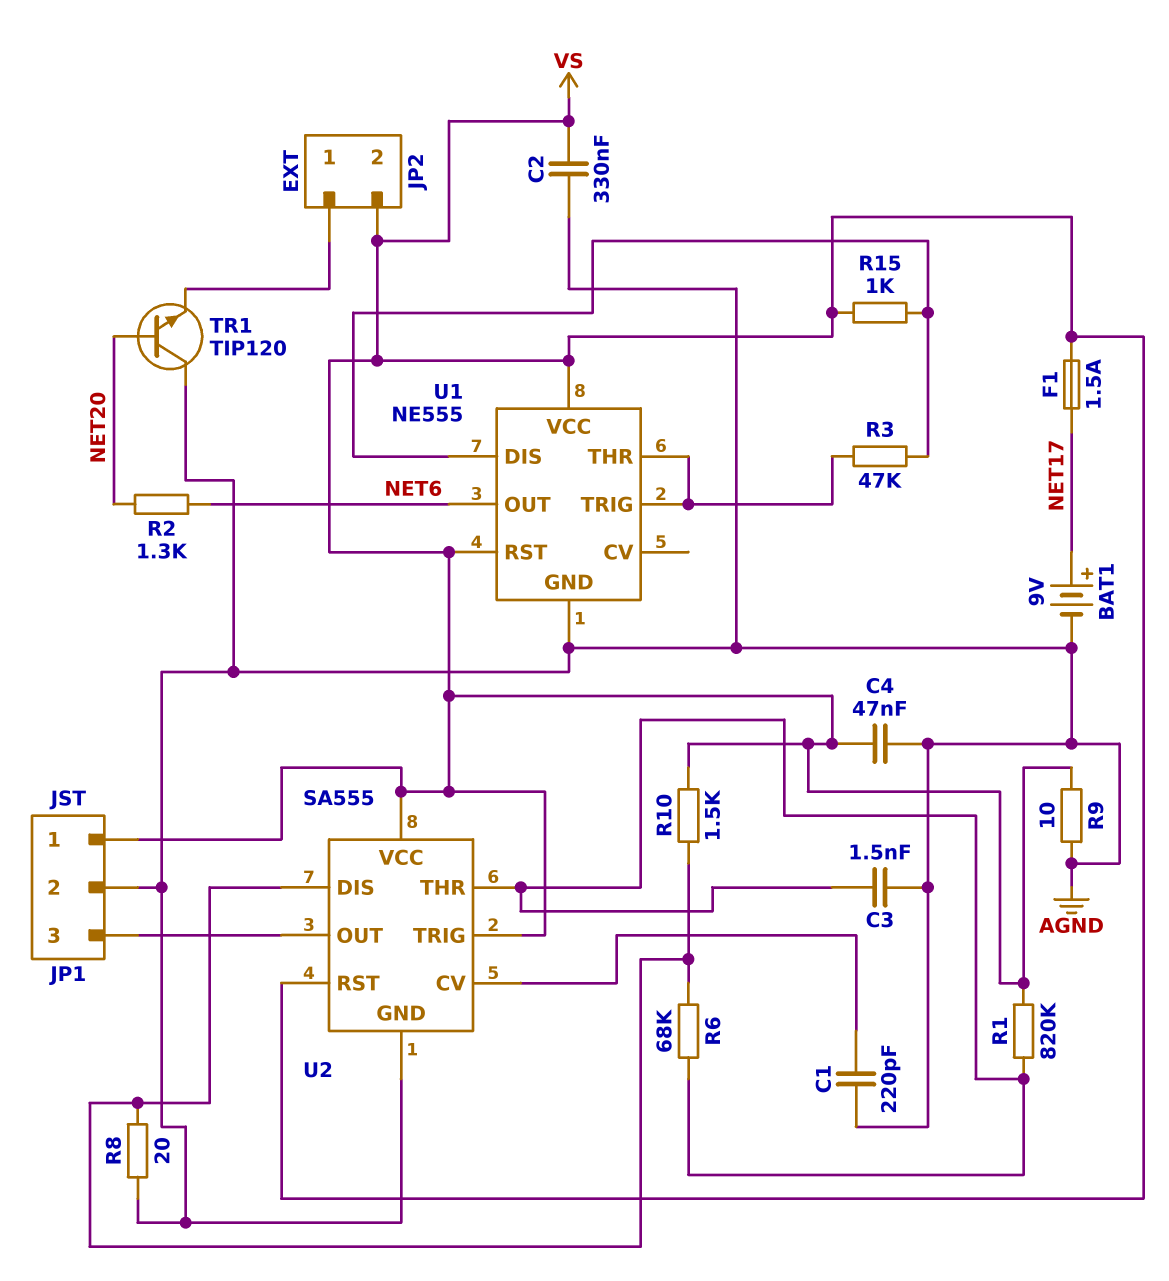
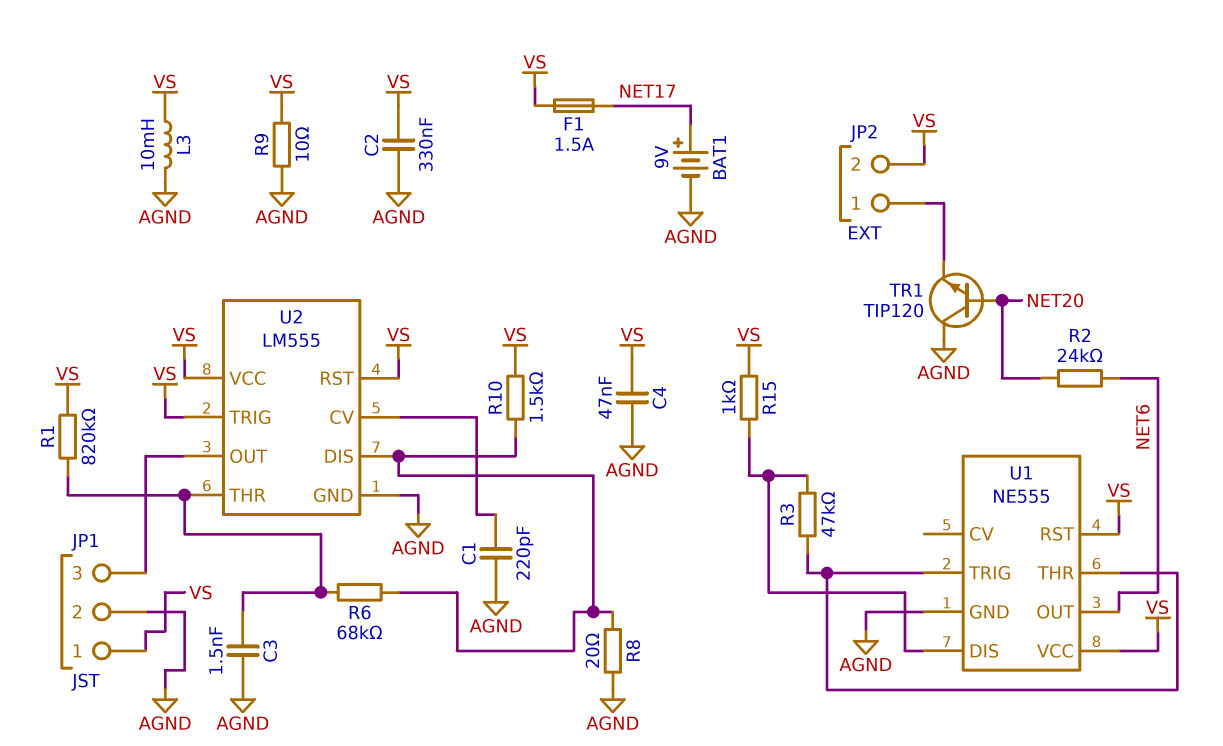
L3: none -> 10mH (AGND, VS)
R2: 1.3k (NET6, NET20) -> 24k (NET6, NET20)
U2: SA555 -> LM555

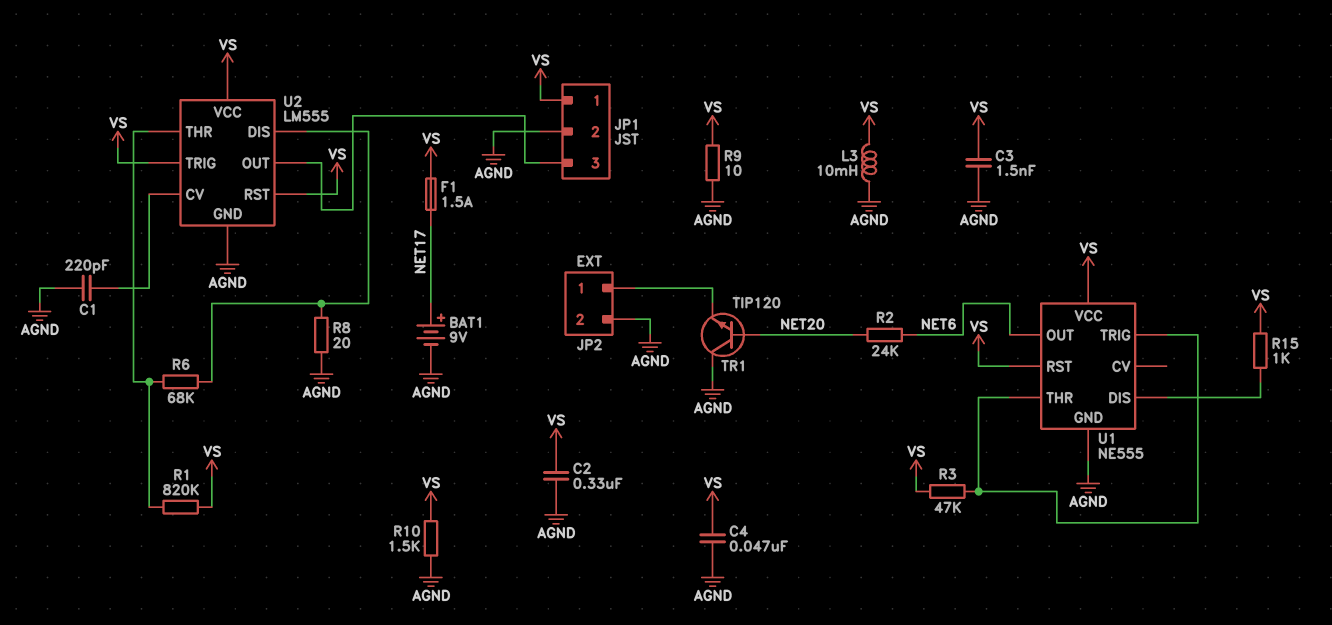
C3: 1.5nF (AGND, U2/THR) -> 1.5nF (AGND, VS)
JP2 pin 2: VS -> AGND
R3: 47k (U1/DIS, U1/THR) -> 47k (U1/THR, VS)
R10: 1.5k (U2/DIS, VS) -> 1.5k (AGND, VS)

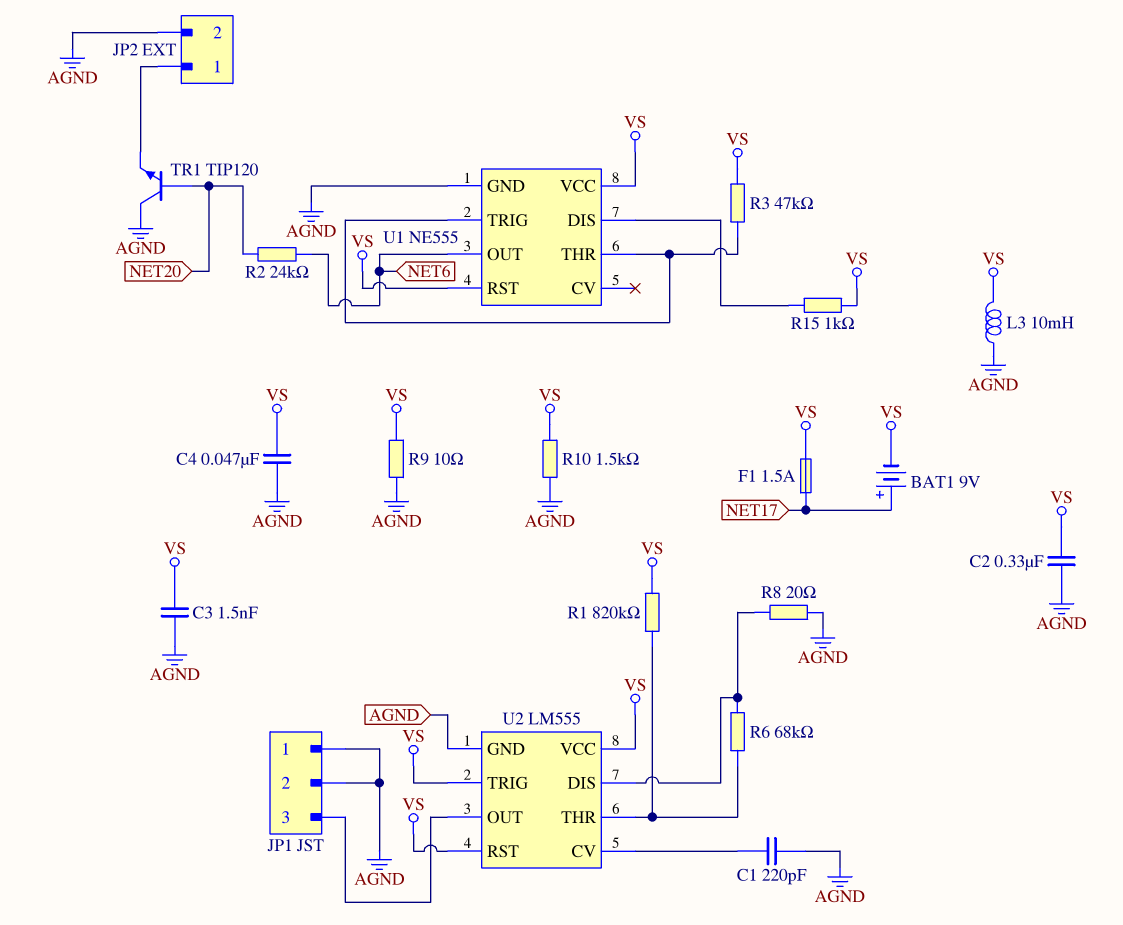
BAT1: 9V (plus NET17, minus AGND) -> 9V (plus NET17, minus VS)
JP1 pin 1: VS -> AGND

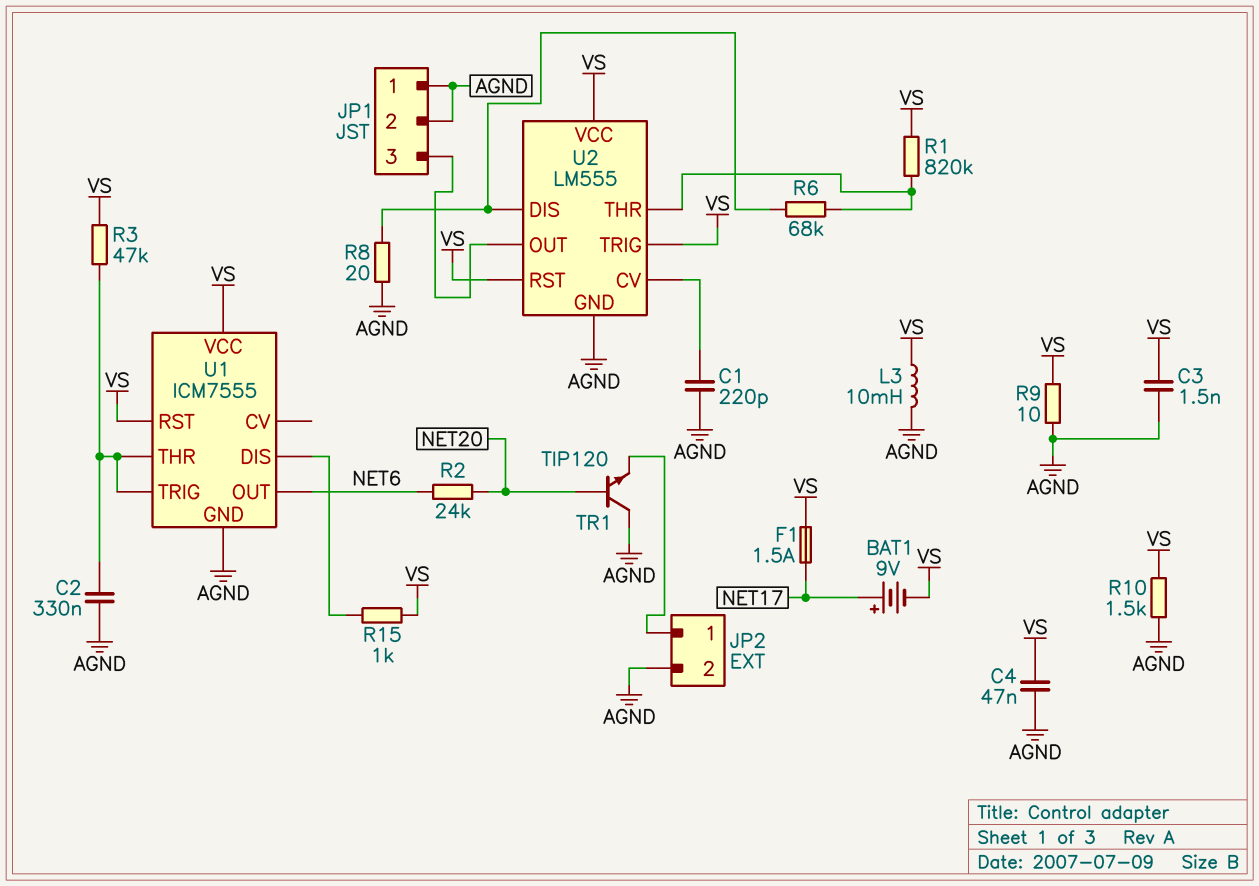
C2: 330nF (AGND, VS) -> 330nF (AGND, U1/THR)
U1: NE555 -> ICM7555

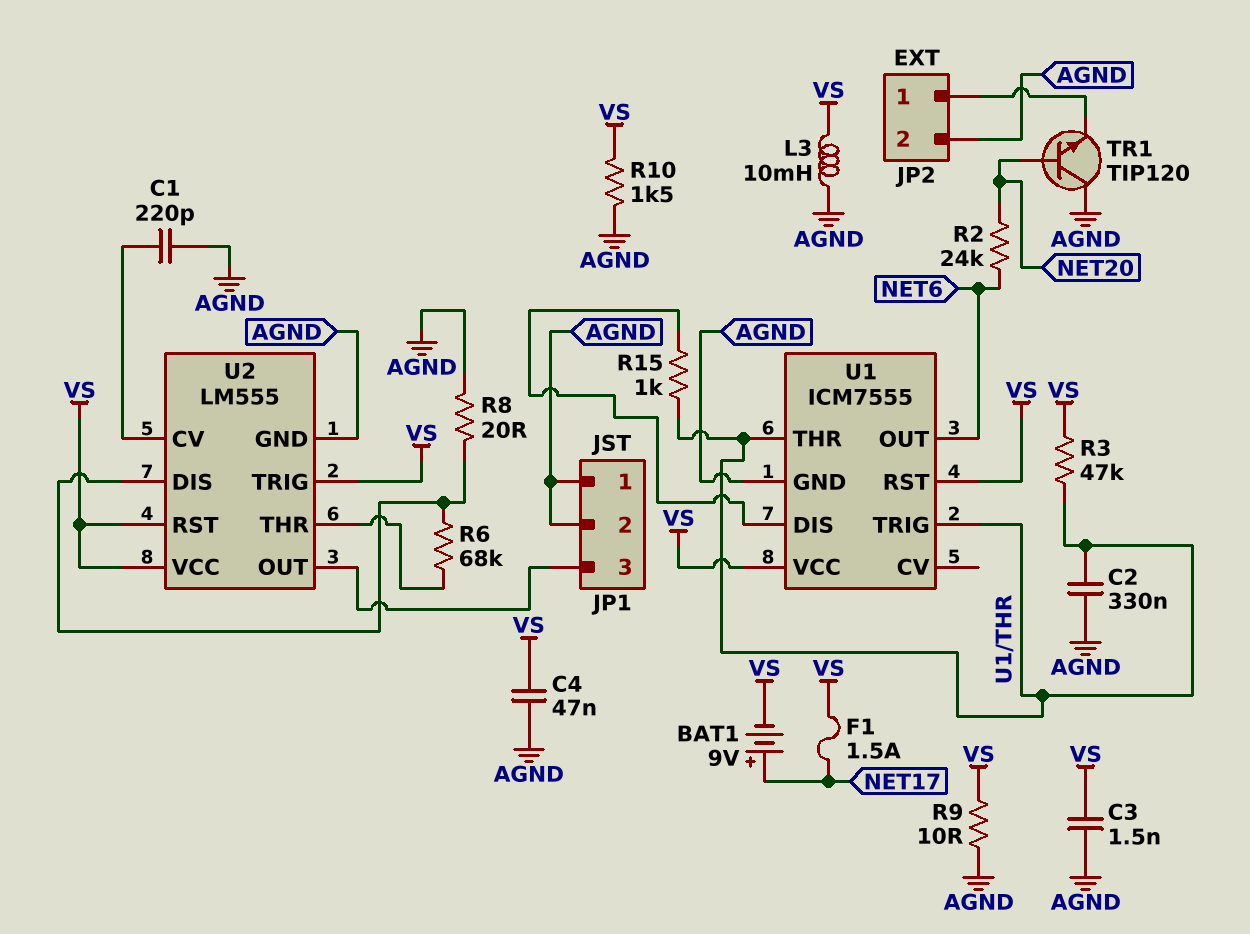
R1: 820k (U2/THR, VS) -> none
R15: 1k (U1/DIS, VS) -> 1k (U1/DIS, U1/THR)

